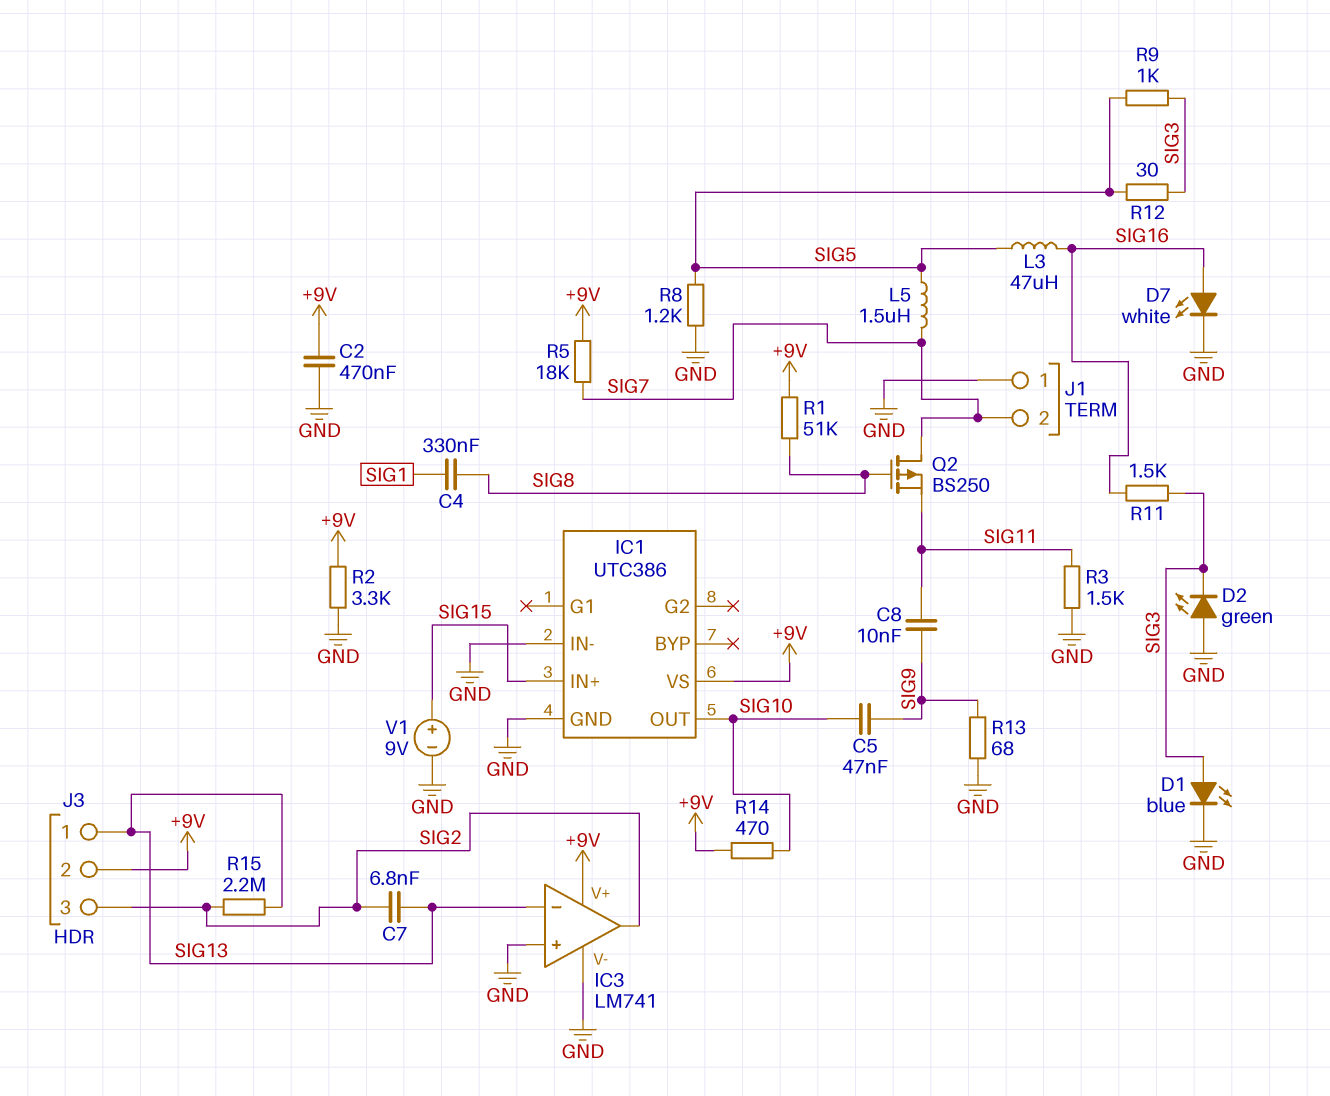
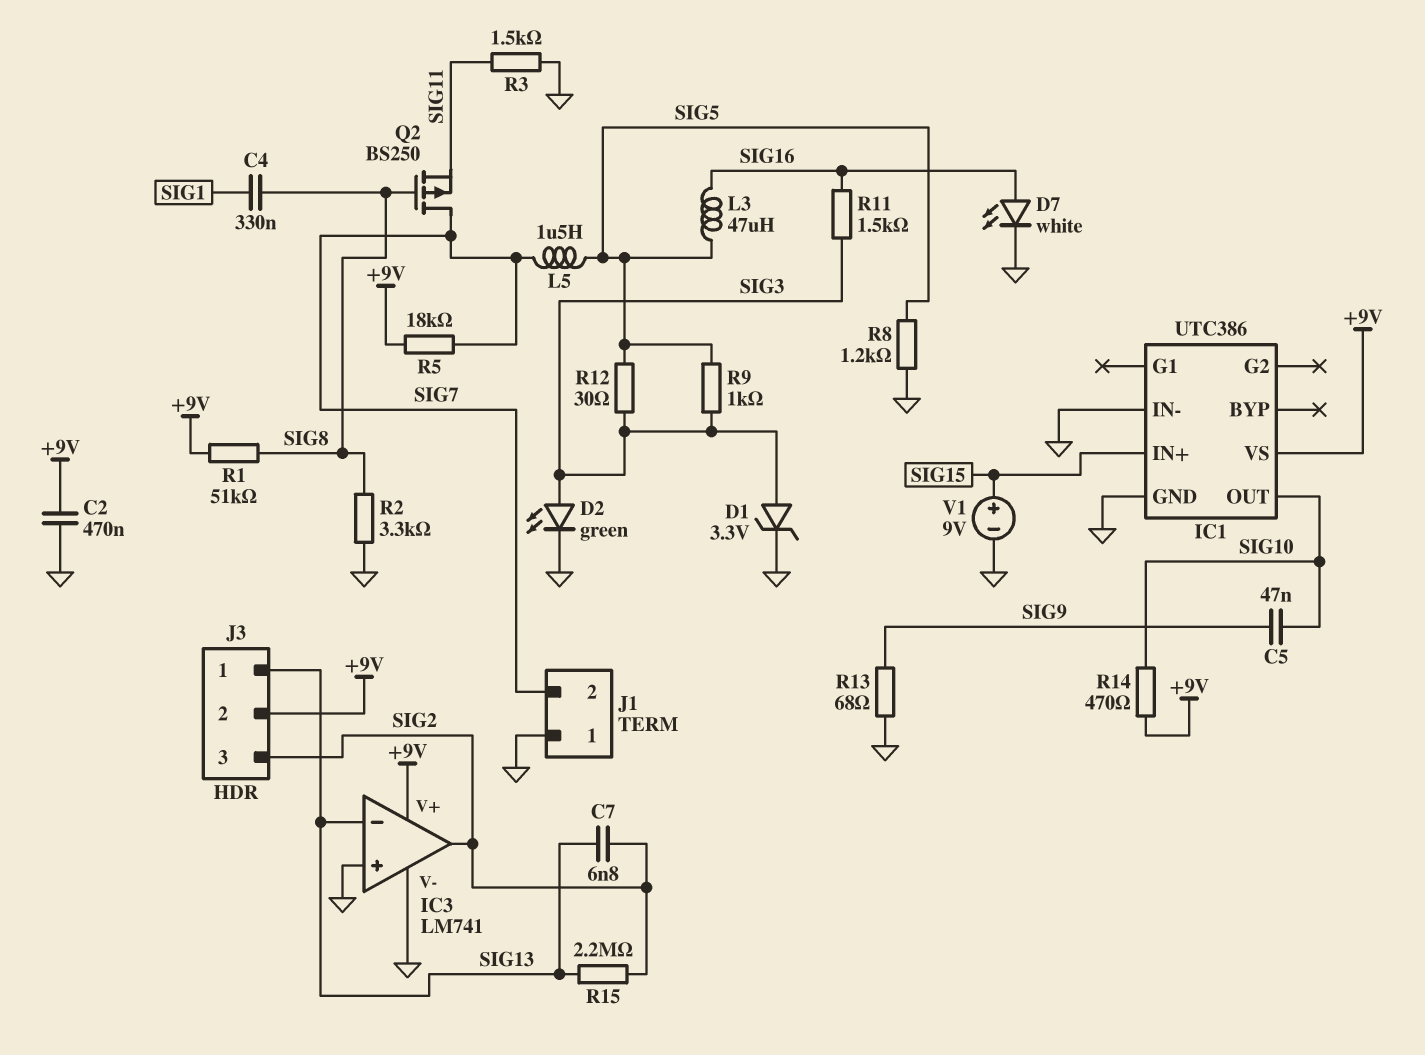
C8: 10nF (SIG9, SIG11) -> none
D1: LED blue (A SIG3, K GND) -> zener 3.3V (A SIG3, K GND)
D2: LED green (A GND, K SIG3) -> LED green (A SIG3, K GND)
R2: 3.3k (+9V, GND) -> 3.3k (GND, SIG8)

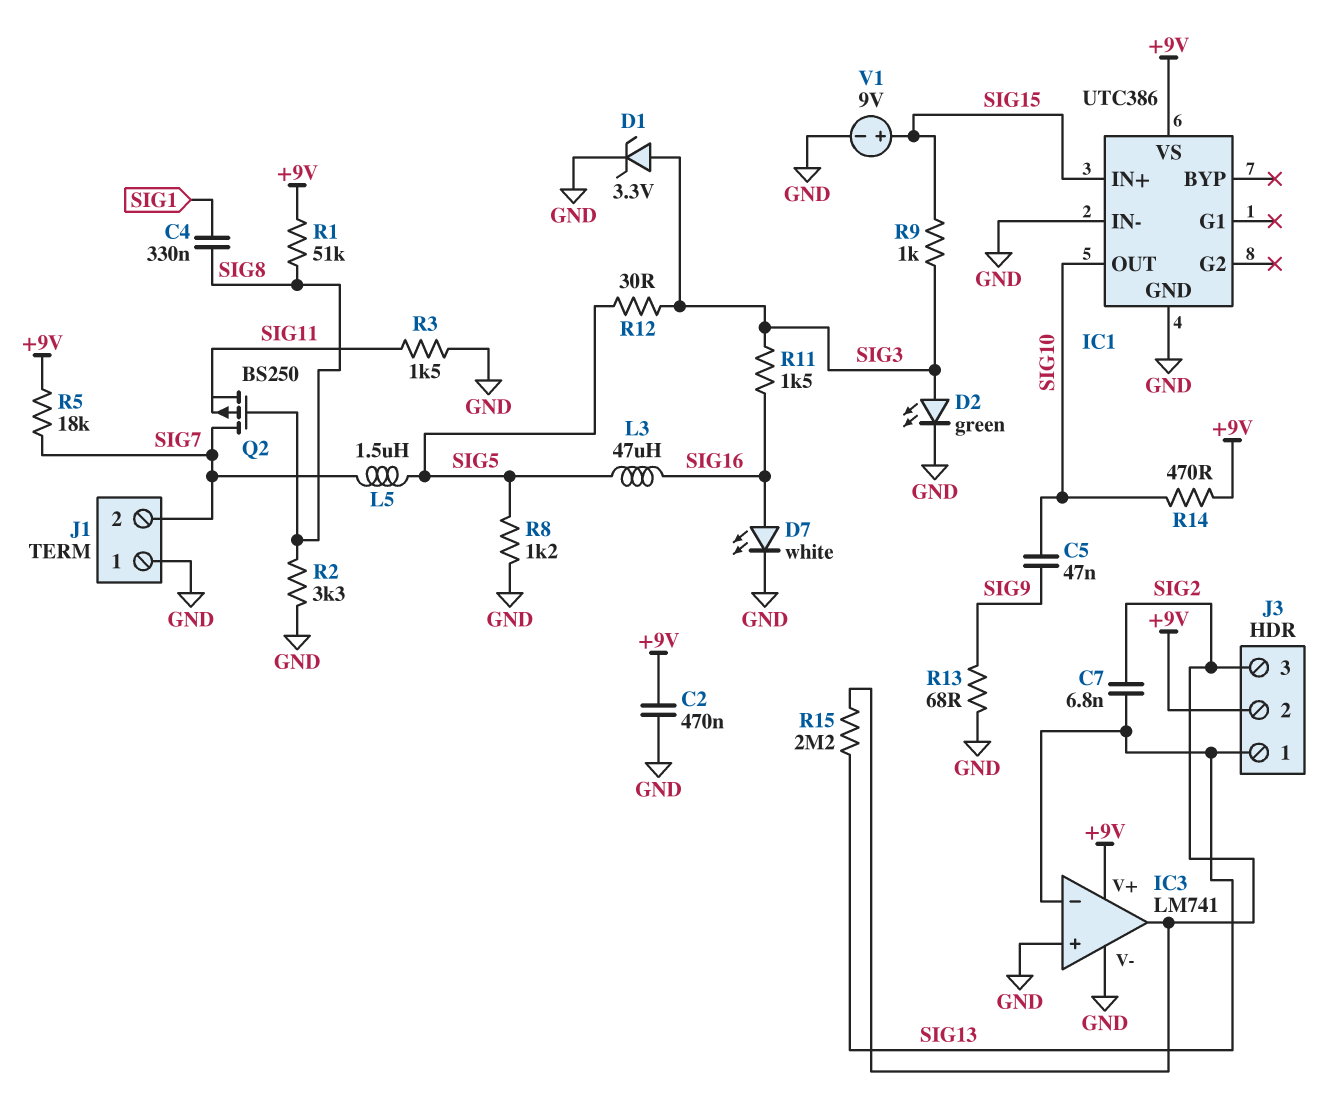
R9: 1k (SIG3, SIG5) -> 1k (SIG3, SIG15)

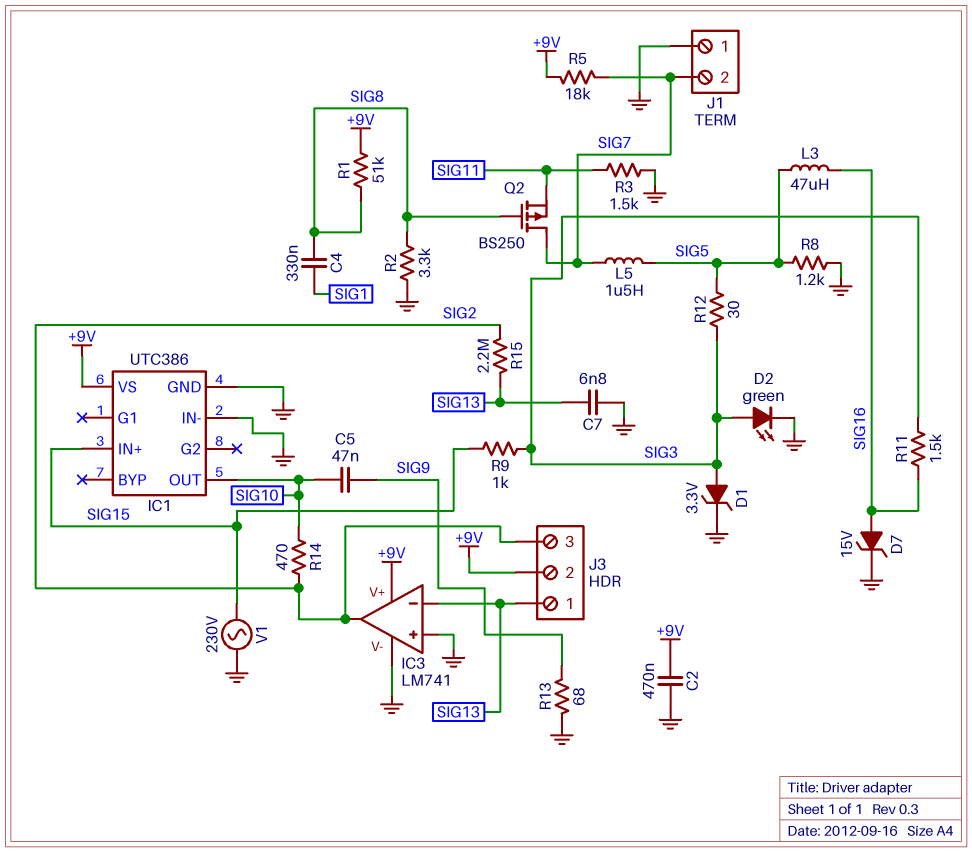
C7: 6.8nF (SIG2, SIG13) -> 6.8nF (GND, SIG13)
D7: LED white (A SIG16, K GND) -> zener 15V (A SIG16, K GND)
R14: 470 (+9V, SIG10) -> 470 (SIG2, SIG10)
V1: 9V (plus SIG15, minus GND) -> AC 230V (GND, SIG15)

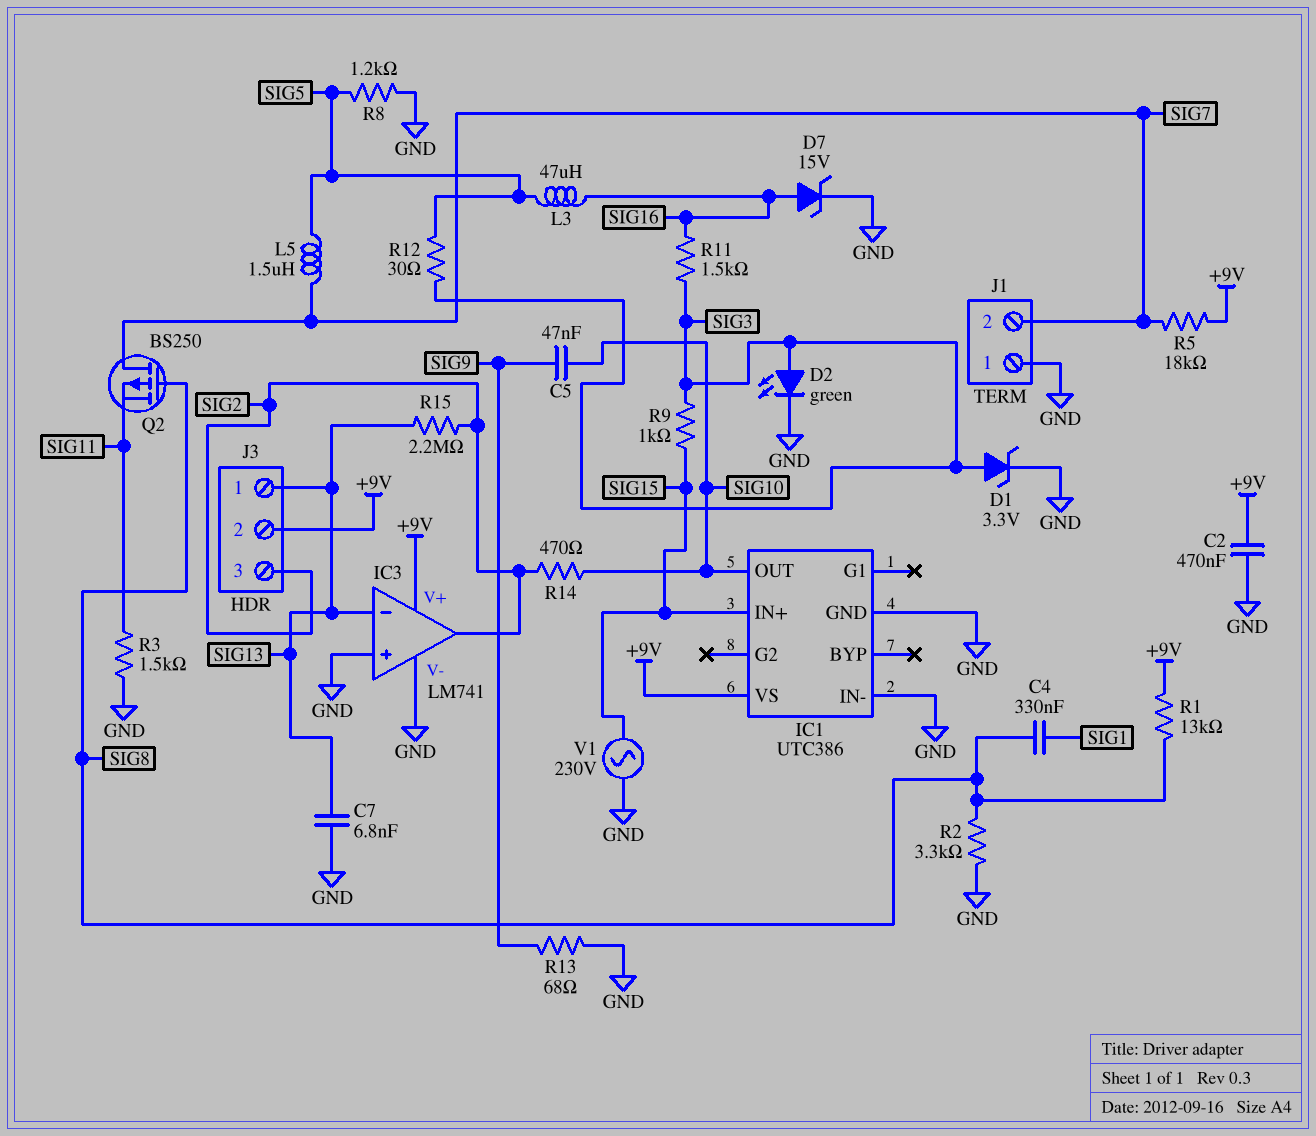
R1: 51k (+9V, SIG8) -> 13k (+9V, SIG8)

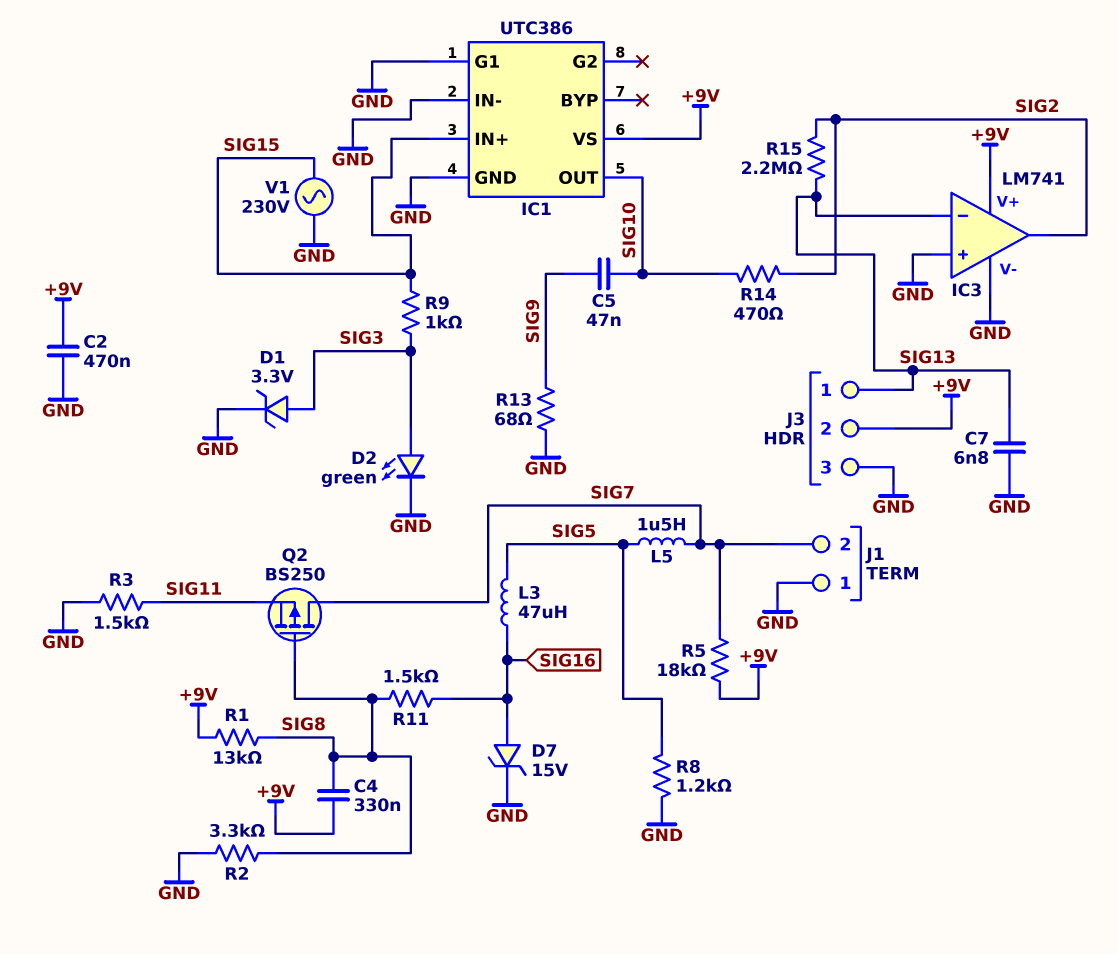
C4: 330nF (SIG1, SIG8) -> 330nF (+9V, SIG8)
IC1 pin G1: none -> GND
J3 pin 3: SIG2 -> GND
R11: 1.5k (SIG3, SIG16) -> 1.5k (SIG8, SIG16)
R12: 30 (SIG3, SIG5) -> none

